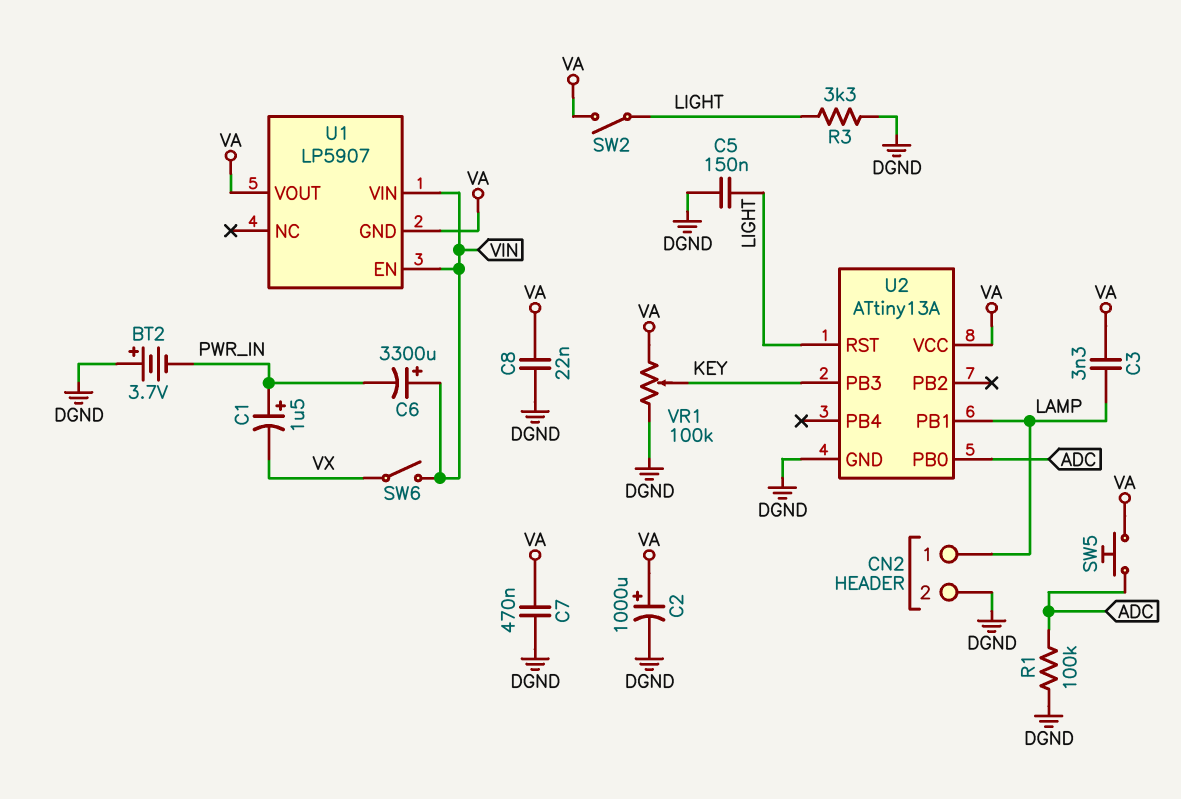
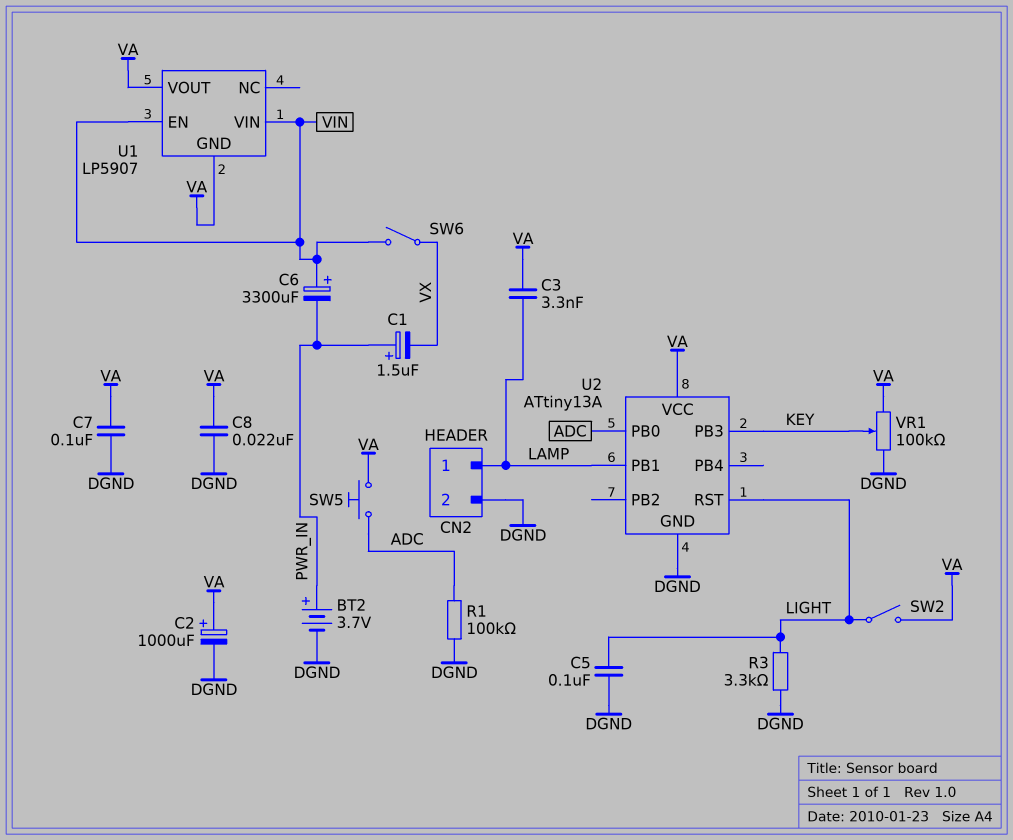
BT2: 3.7V (plus DGND, minus PWR_IN) -> 3.7V (plus PWR_IN, minus DGND)
C5: 150nF (DGND, LIGHT) -> 100nF (DGND, LIGHT)
C7: 470nF (DGND, VA) -> 100nF (DGND, VA)

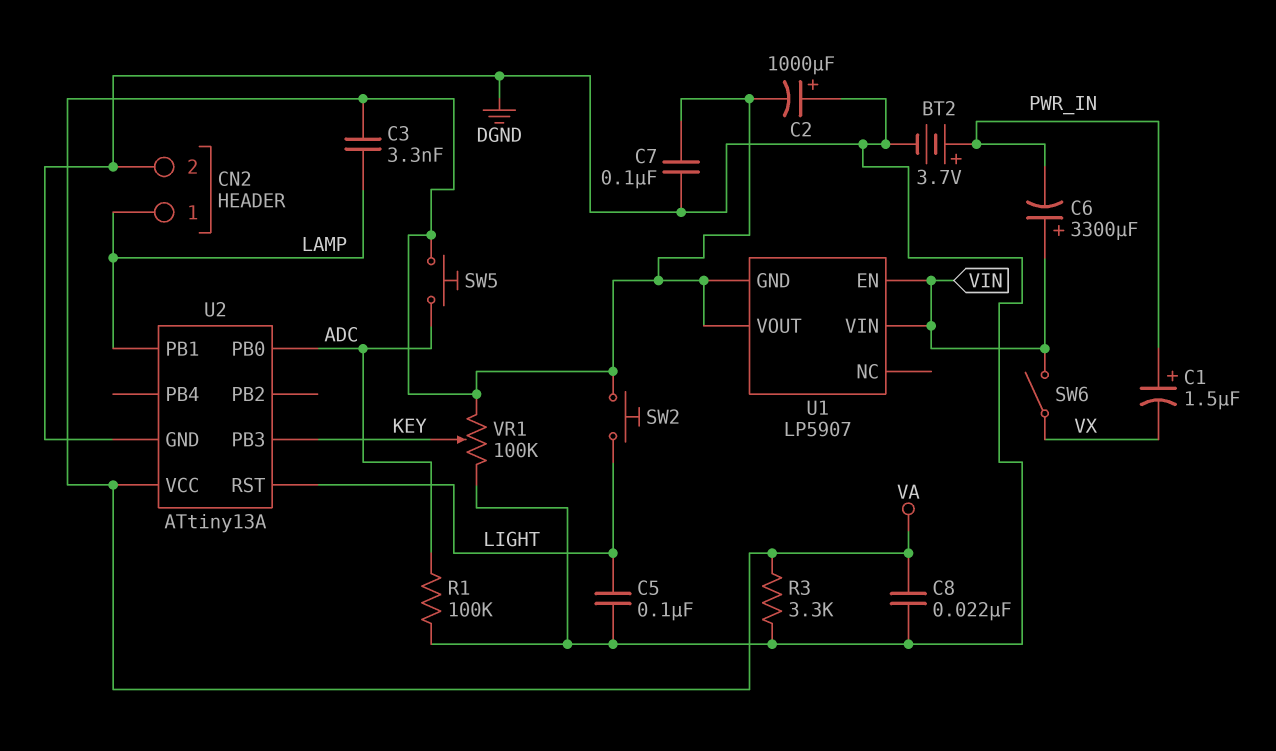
C2: 1000uF (plus VA, minus DGND) -> 1000uF (plus DGND, minus VA)
R3: 3.3k (DGND, LIGHT) -> 3.3k (DGND, VA)
SW2: switch (LIGHT, VA) -> button (LIGHT, VA)

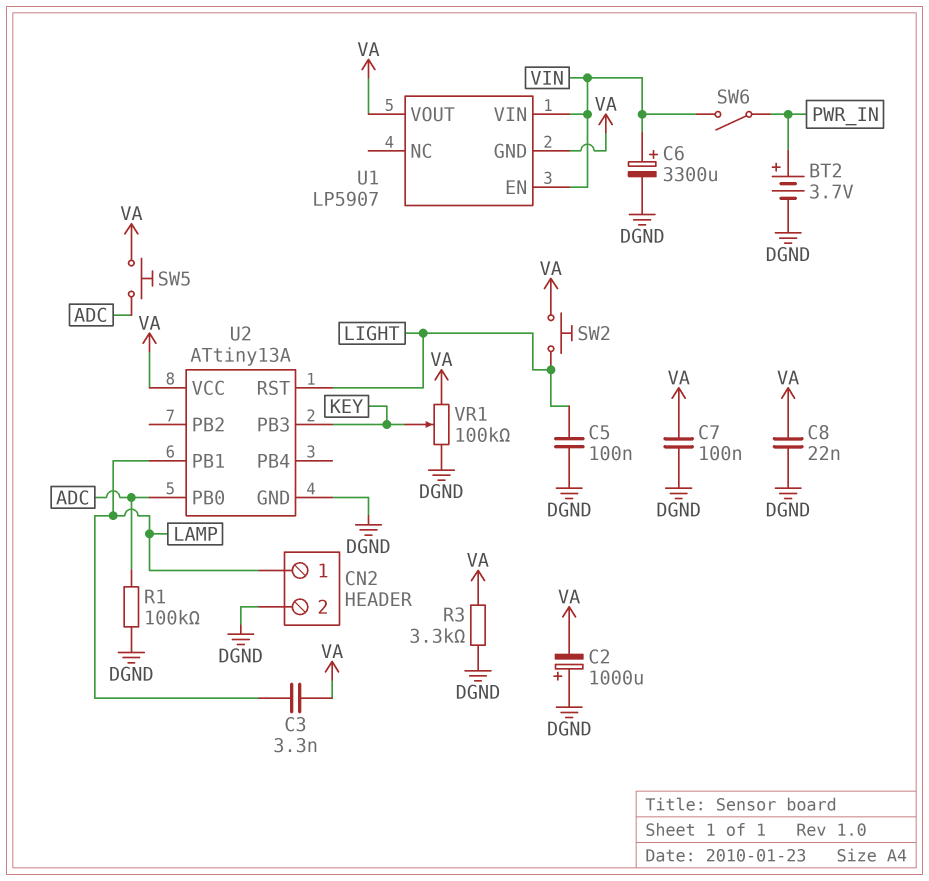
C1: 1.5uF (plus PWR_IN, minus VX) -> none
C6: 3300uF (plus VIN, minus PWR_IN) -> 3300uF (plus VIN, minus DGND)
SW6: switch (VIN, VX) -> switch (PWR_IN, VIN)

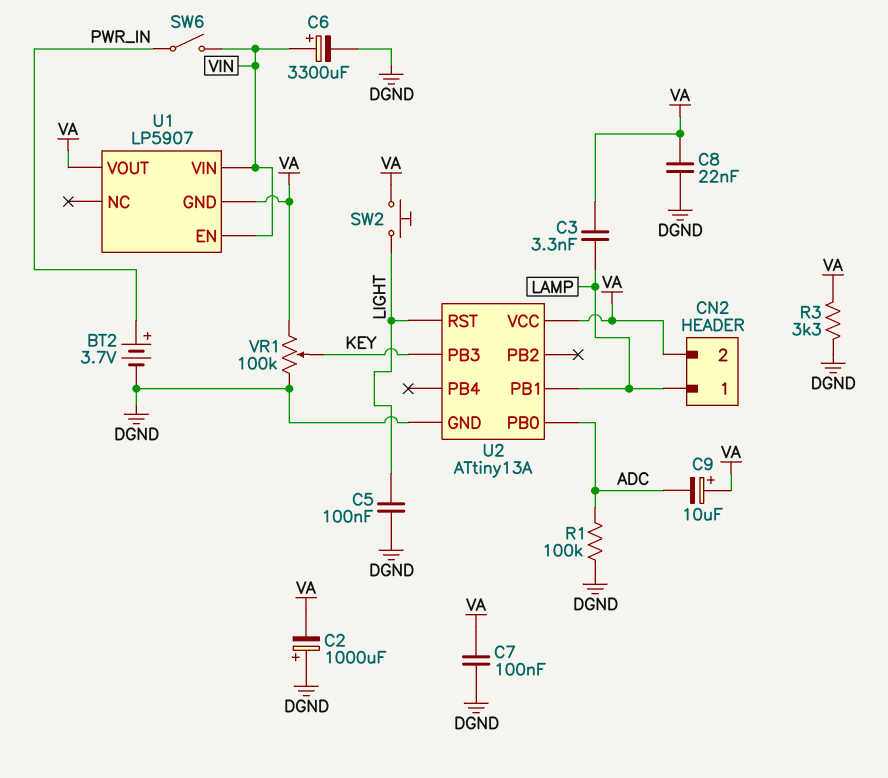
C9: none -> 10uF (plus VA, minus ADC)
CN2 pin 2: DGND -> VA
SW5: button (ADC, VA) -> none

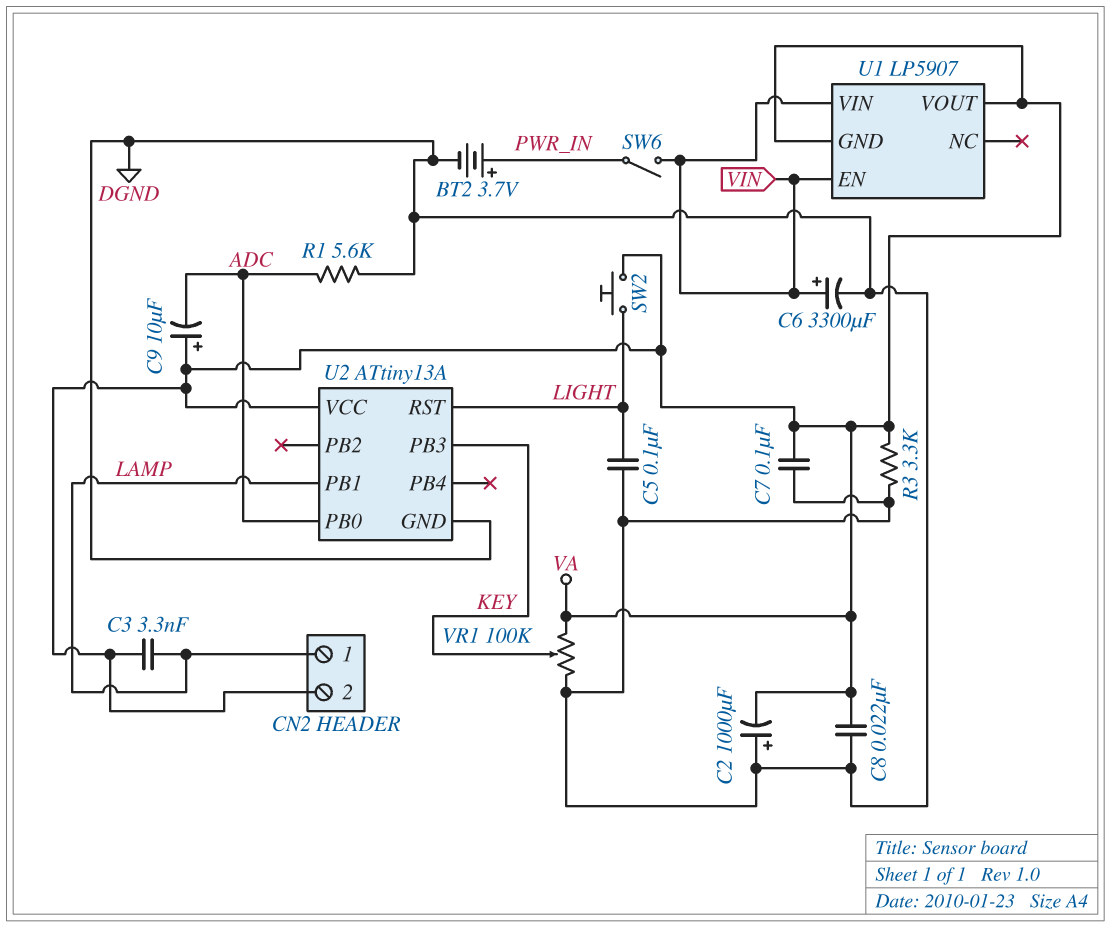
R1: 100k (ADC, DGND) -> 5.6k (ADC, DGND)

